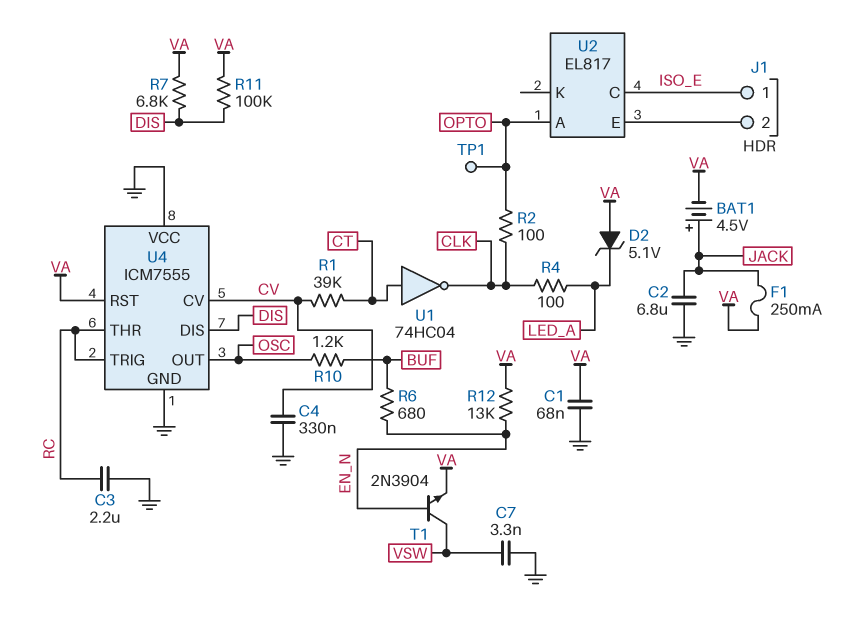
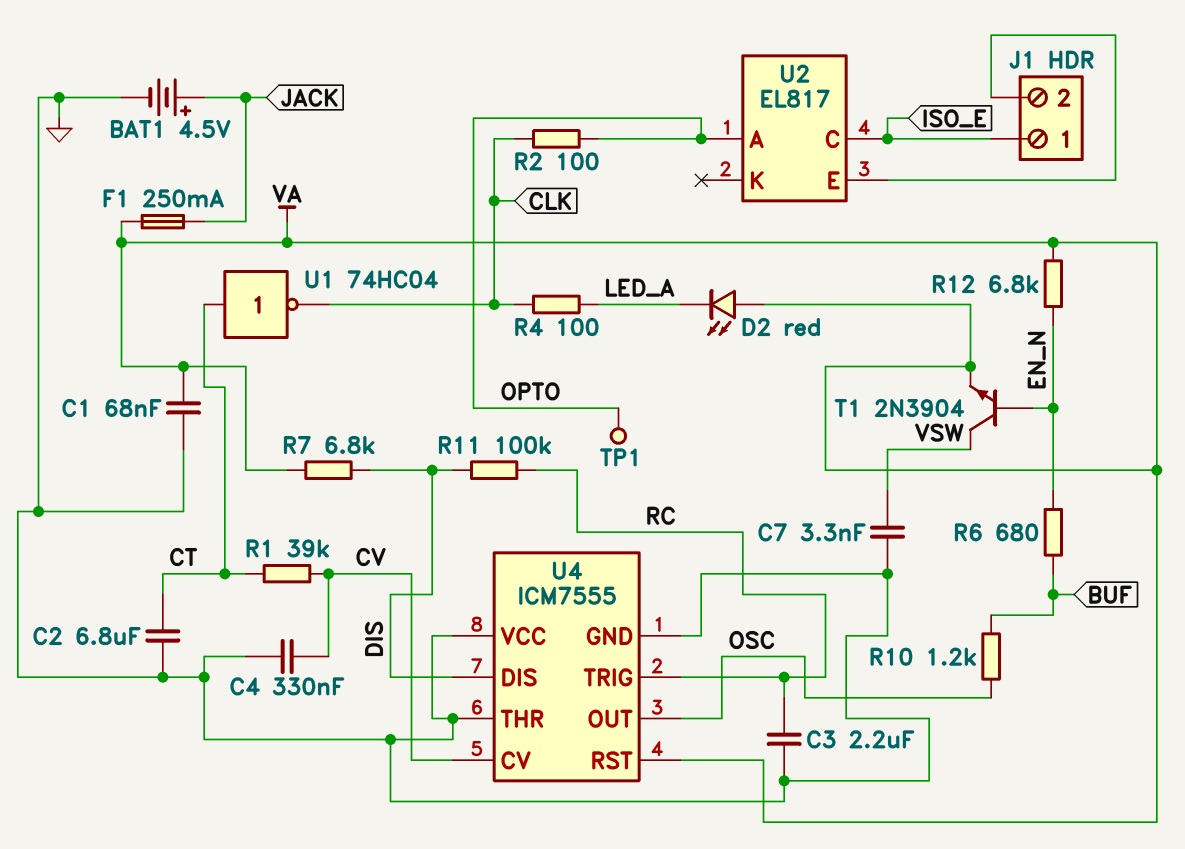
BAT1: 4.5V (plus JACK, minus VA) -> 4.5V (plus JACK, minus GND)
C2: 6.8uF (GND, JACK) -> 6.8uF (CT, GND)
D2: zener 5.1V (A VA, K LED_A) -> LED red (A VA, K LED_A)
R11: 100k (DIS, VA) -> 100k (DIS, RC)
R12: 13k (EN_N, VA) -> 6.8k (EN_N, VA)
U4 pin THR: RC -> GND

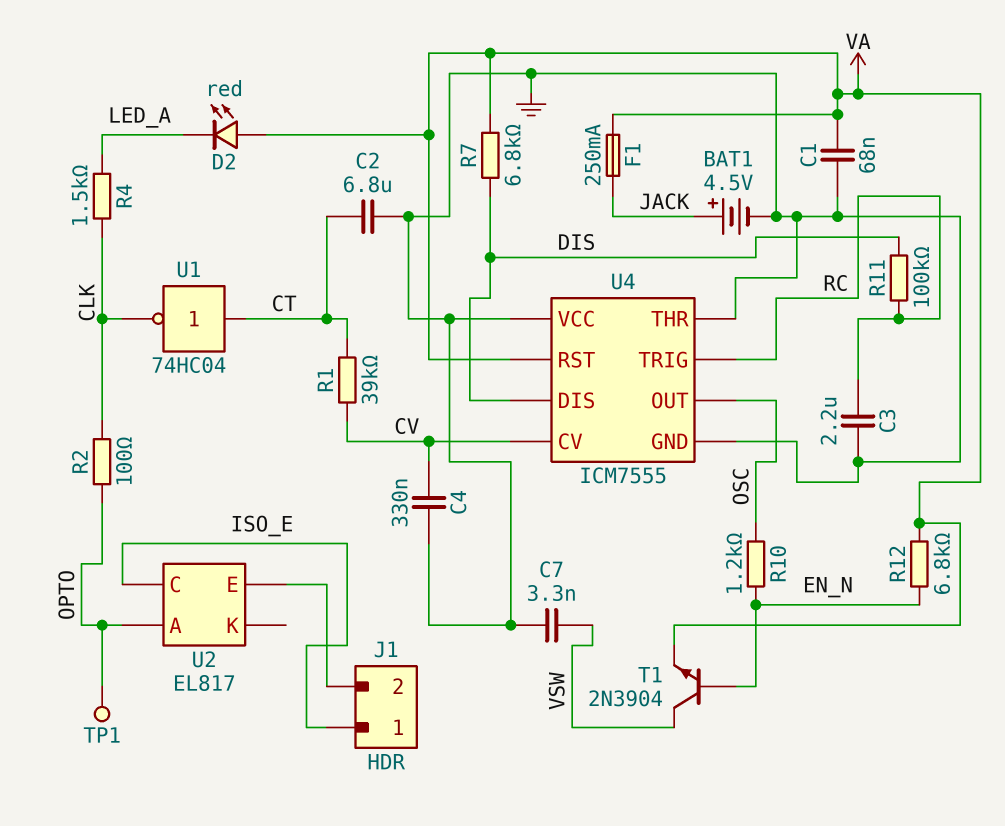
R4: 100 (CLK, LED_A) -> 1.5k (CLK, LED_A)
R6: 680 (BUF, EN_N) -> none
R10: 1.2k (BUF, OSC) -> 1.2k (EN_N, OSC)

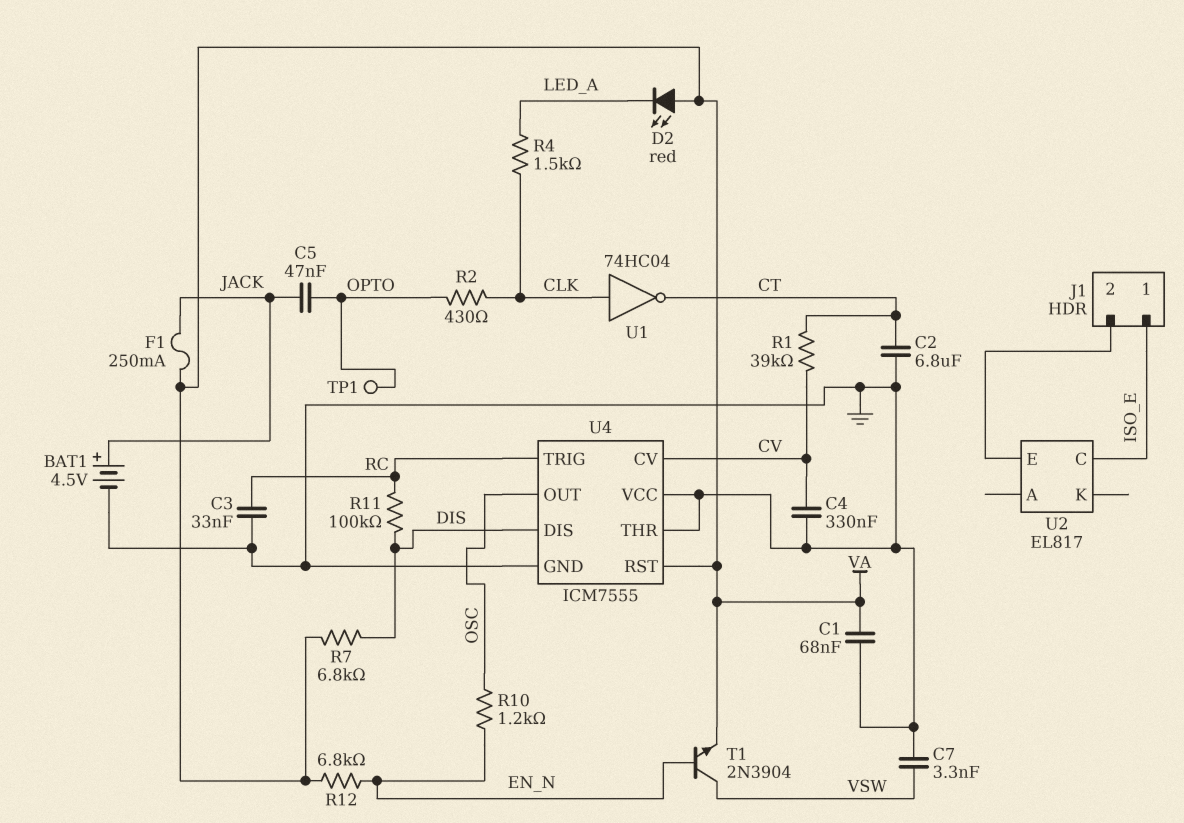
C3: 2.2uF (GND, RC) -> 33nF (GND, RC)
C5: none -> 47nF (JACK, OPTO)
R2: 100 (CLK, OPTO) -> 430 (CLK, OPTO)
U1: NOT 74HC04 (in CT, out CLK) -> NOT 74HC04 (in CLK, out CT)
U2 pin A: OPTO -> none

